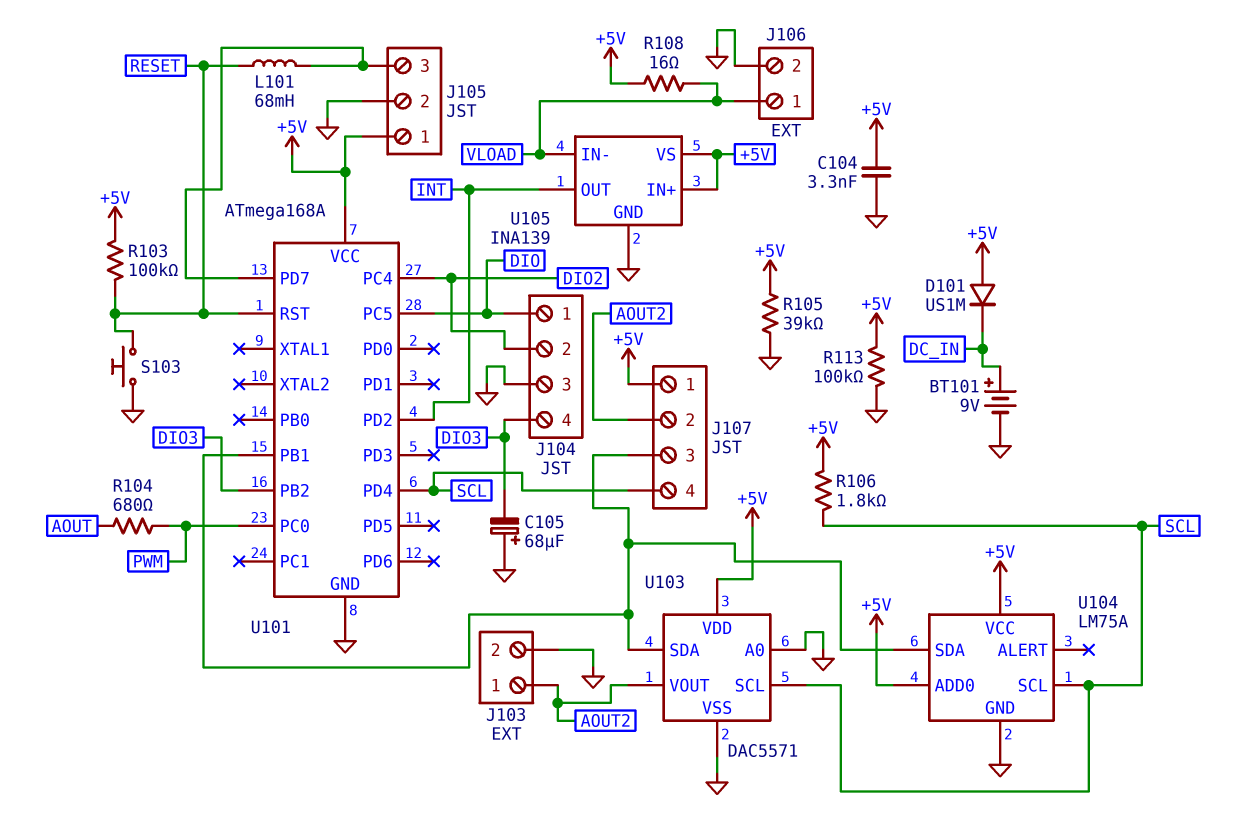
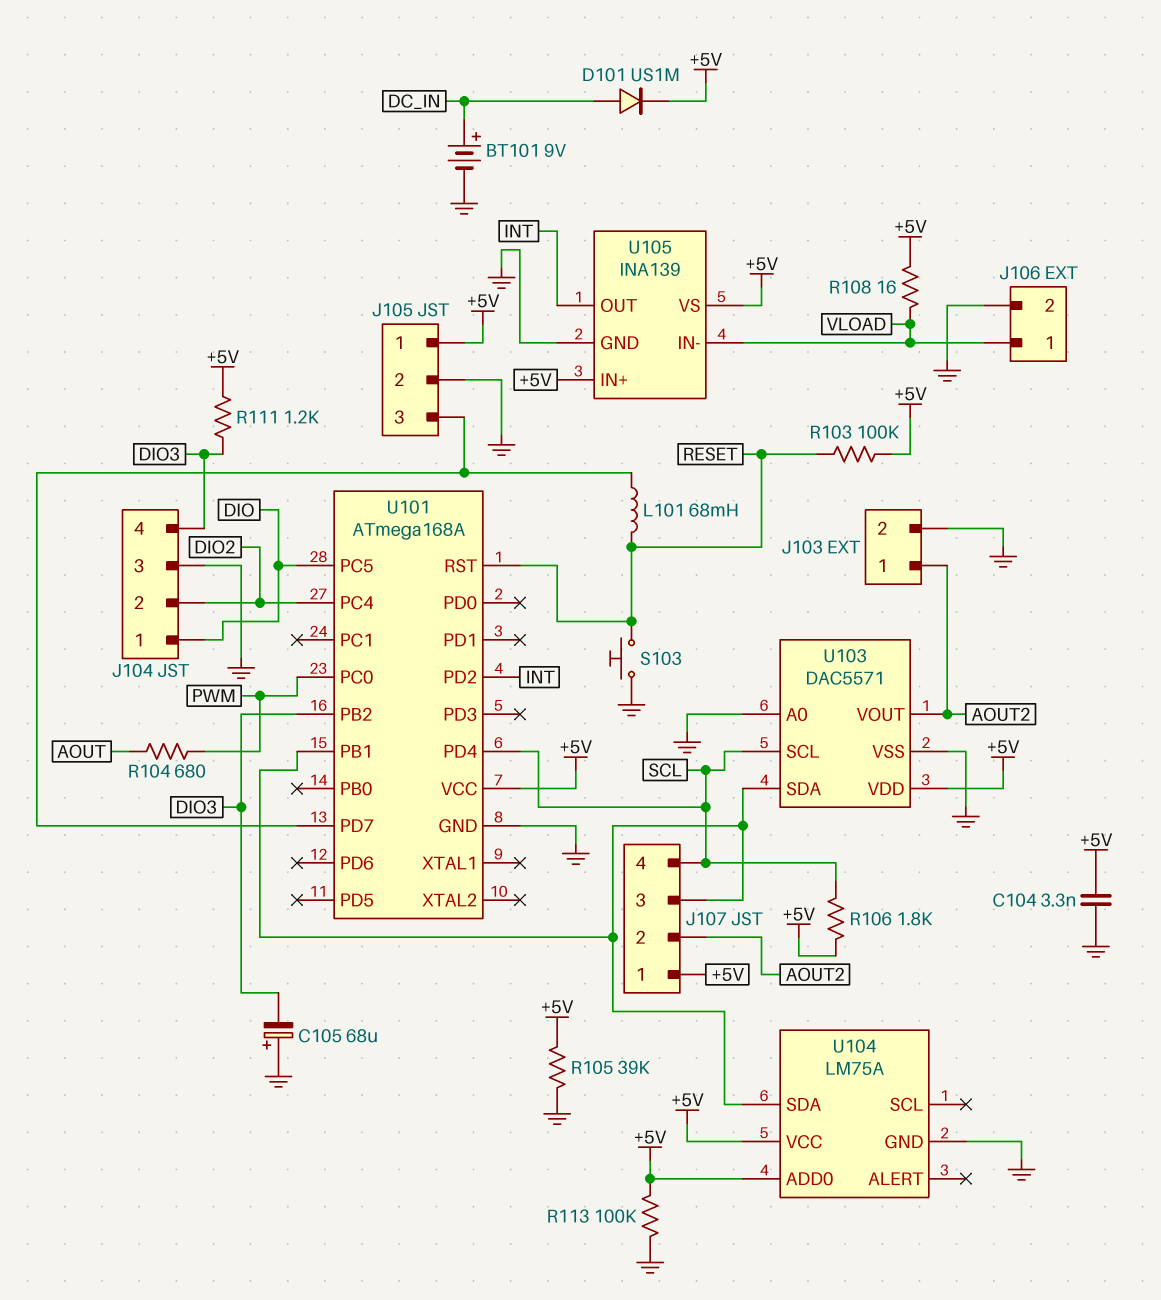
D101: diode US1M (A +5V, K DC_IN) -> diode US1M (A DC_IN, K +5V)
R111: none -> 1.2k (+5V, DIO3)
U104 pin SCL: SCL -> none

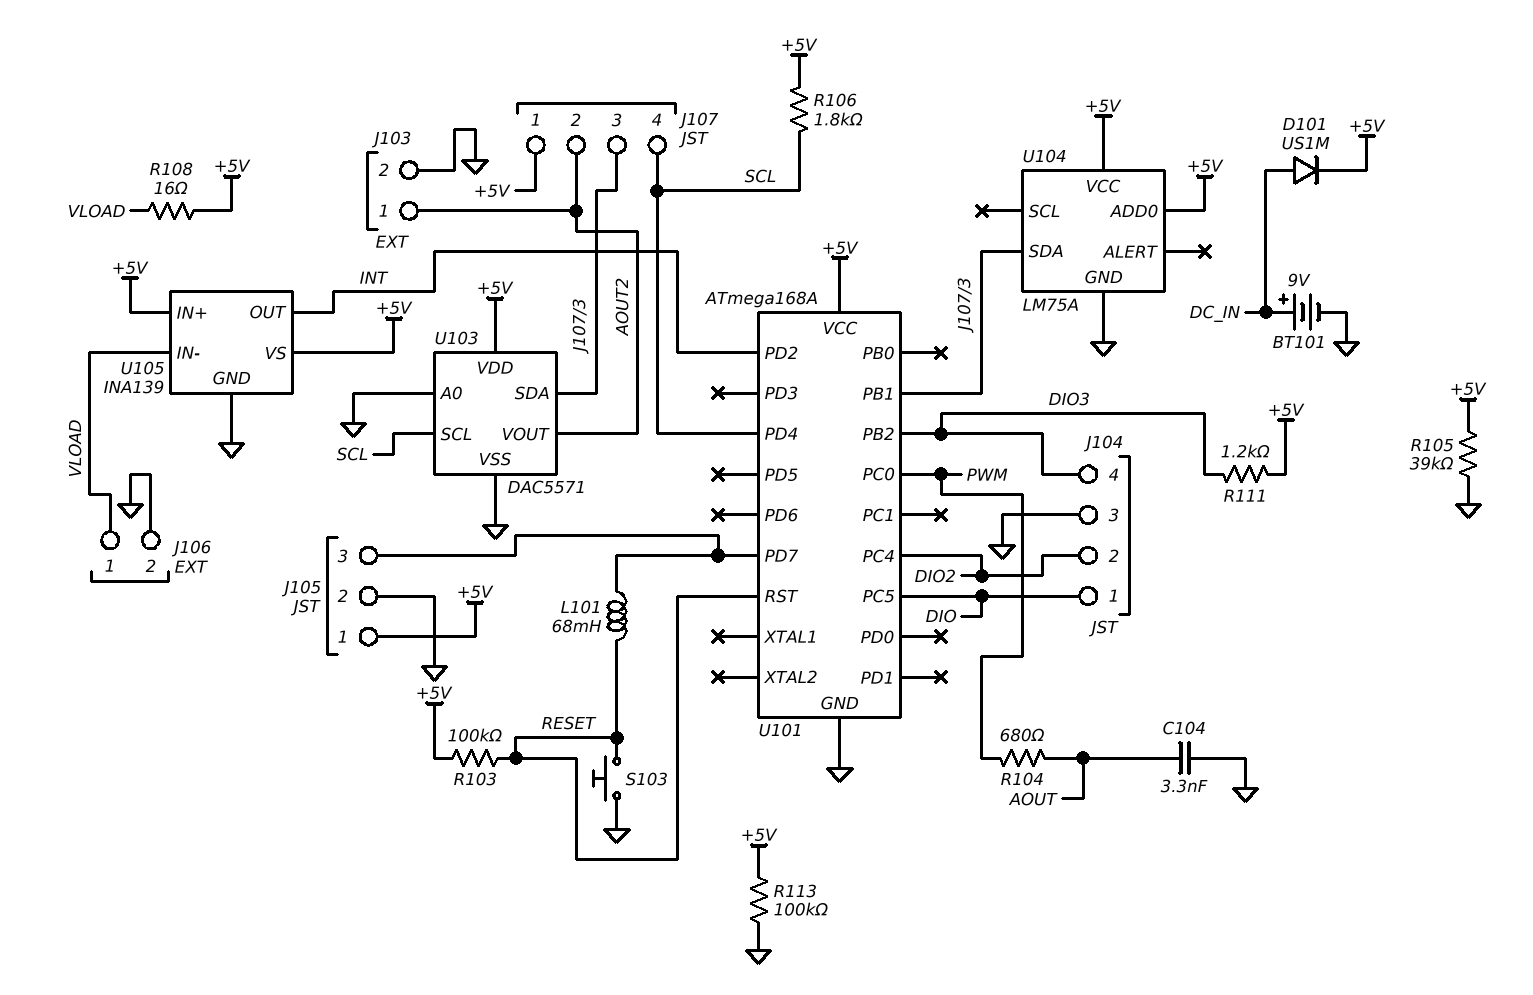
C104: 3.3nF (+5V, GND) -> 3.3nF (AOUT, GND)
C105: 68uF (plus GND, minus DIO3) -> none

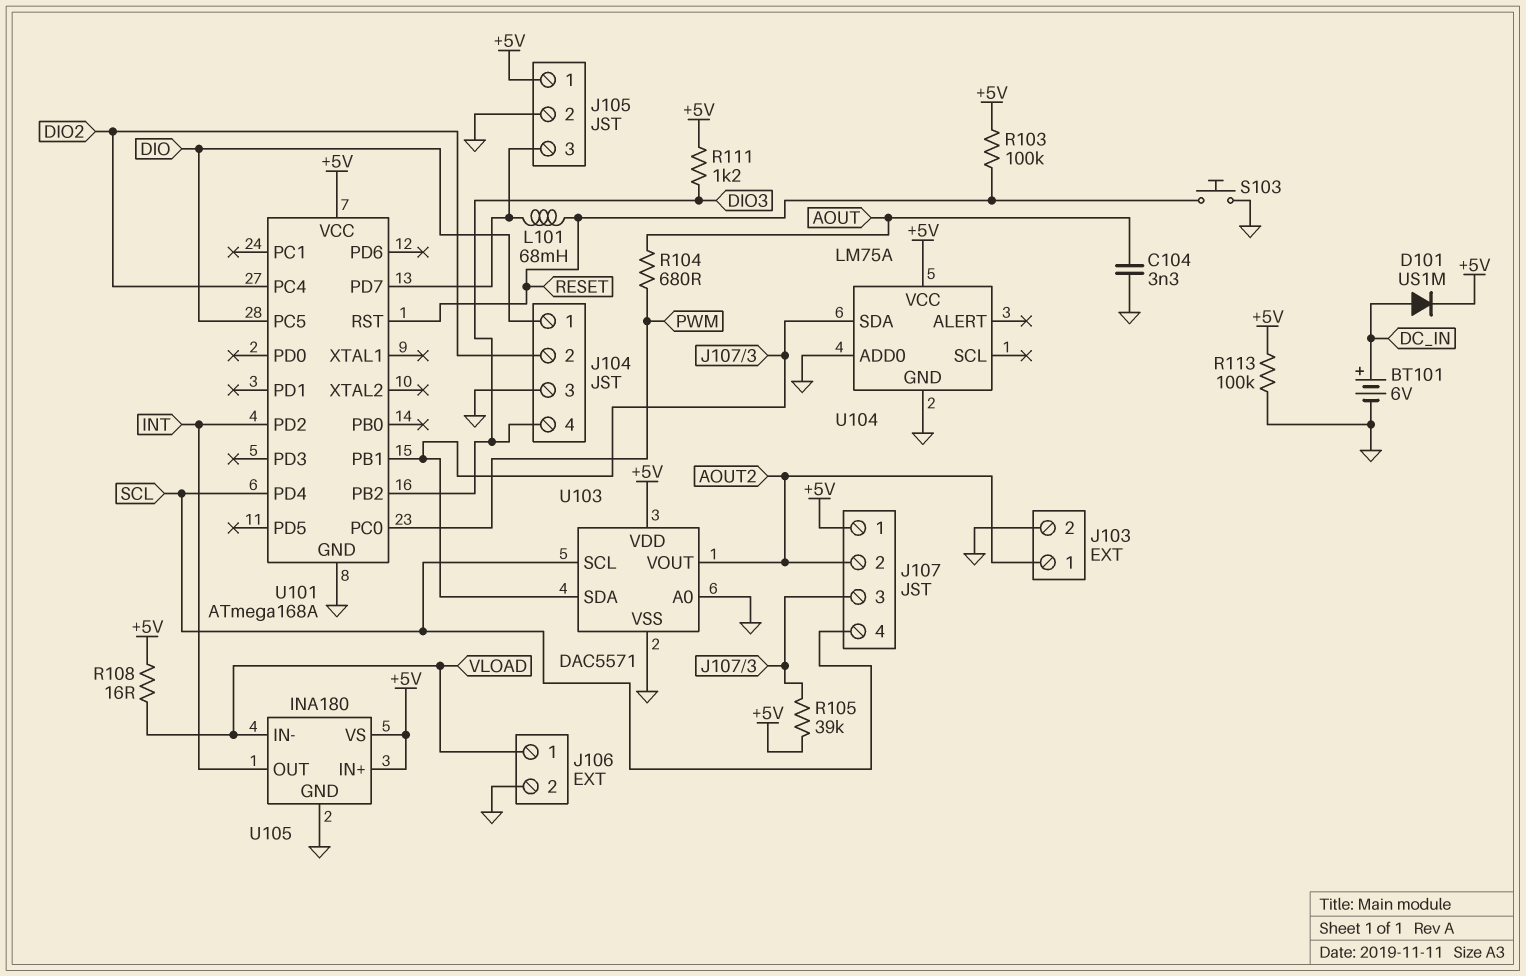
BT101: 9V (plus DC_IN, minus GND) -> 6V (plus DC_IN, minus GND)
R105: 39k (+5V, GND) -> 39k (+5V, J107/3)
R106: 1.8k (+5V, SCL) -> none
U104 pin ADD0: +5V -> GND
U105: INA139 -> INA180

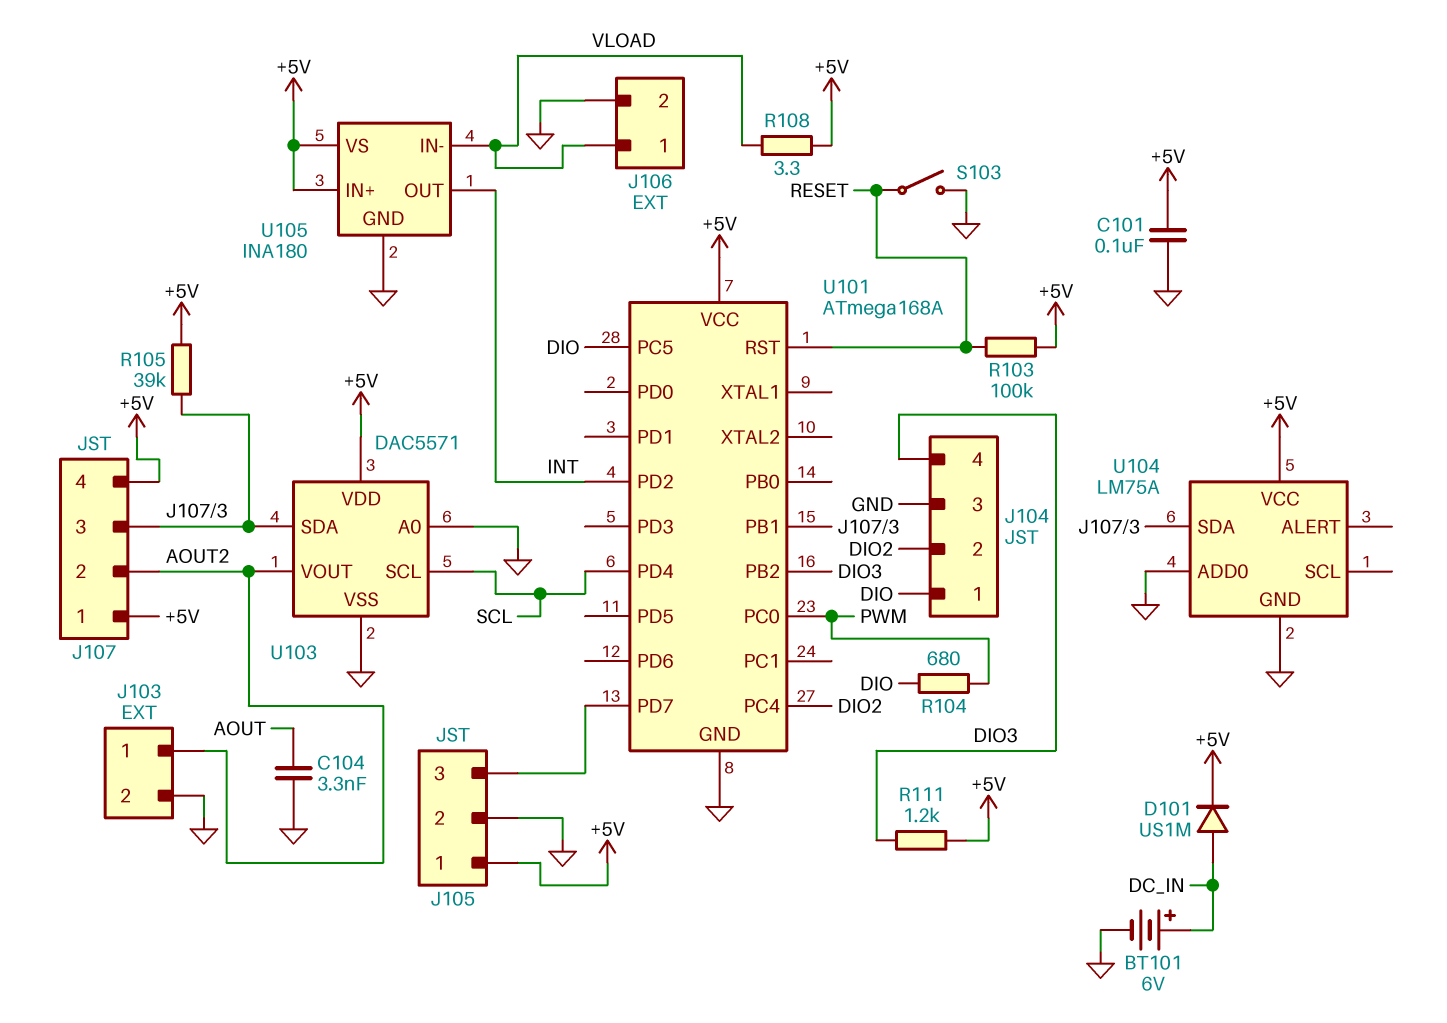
C101: none -> 100nF (+5V, GND)
J107 pin 4: SCL -> +5V
L101: 68mH (J105/3, RESET) -> none
R104: 680 (AOUT, PWM) -> 680 (DIO, PWM)
R108: 16 (+5V, VLOAD) -> 3.3 (+5V, VLOAD)
R113: 100k (+5V, GND) -> none
S103: button (GND, RESET) -> switch (GND, RESET)

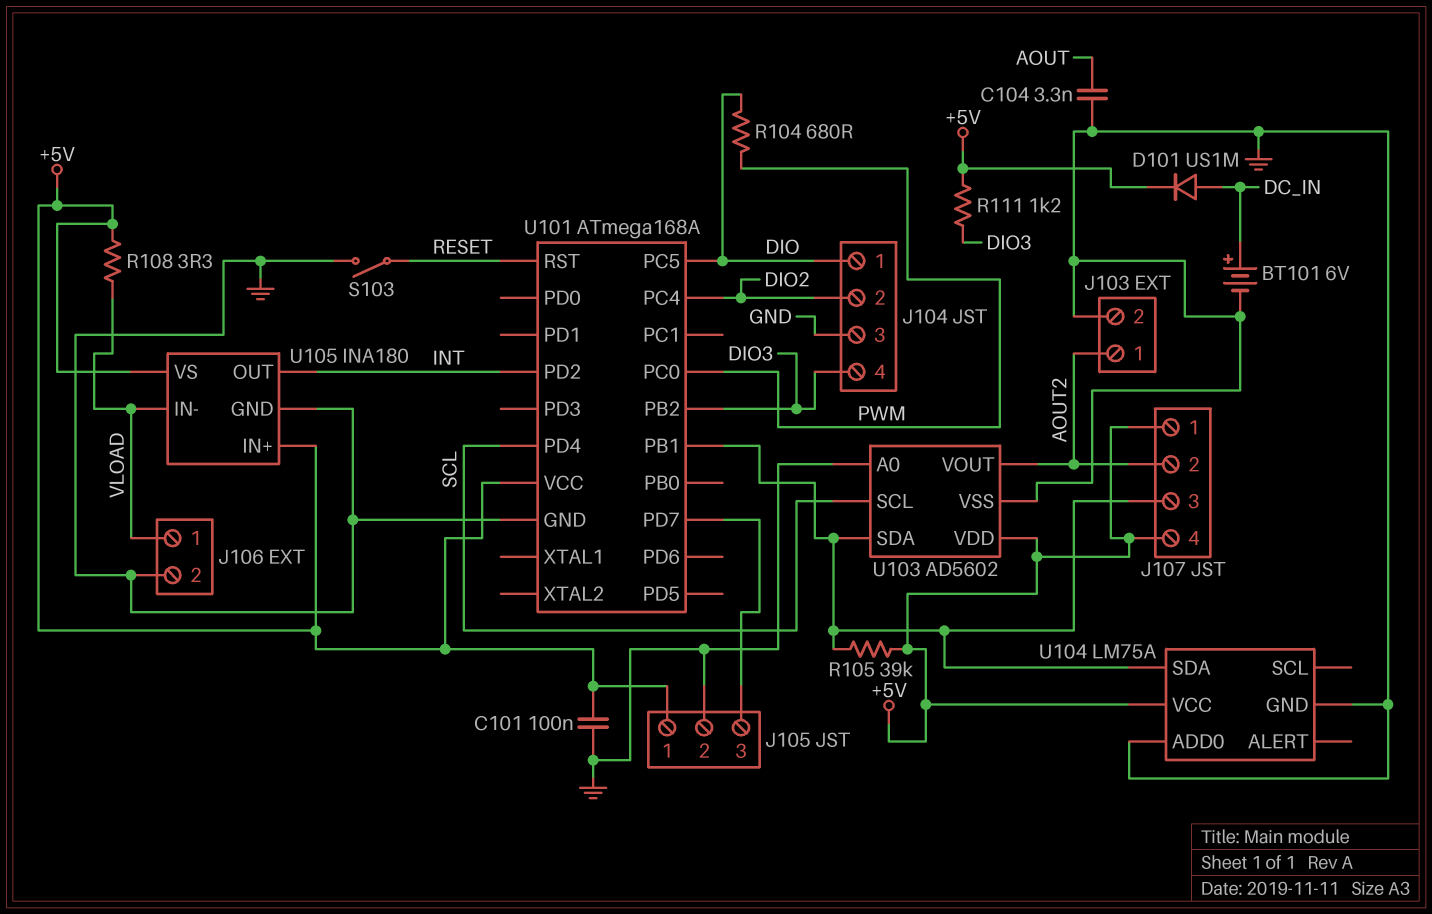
R103: 100k (+5V, RESET) -> none
U103: DAC5571 -> AD5602

